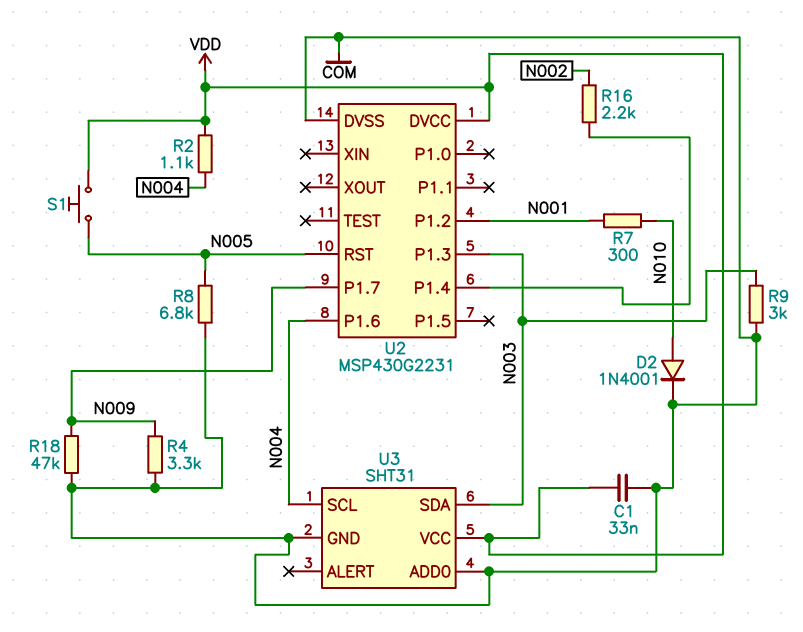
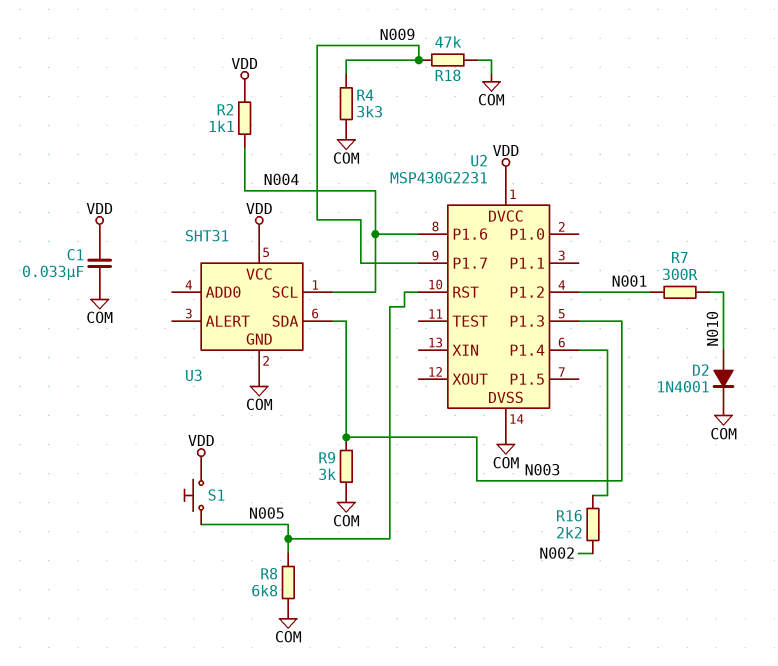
U3 pin ADD0: COM -> none

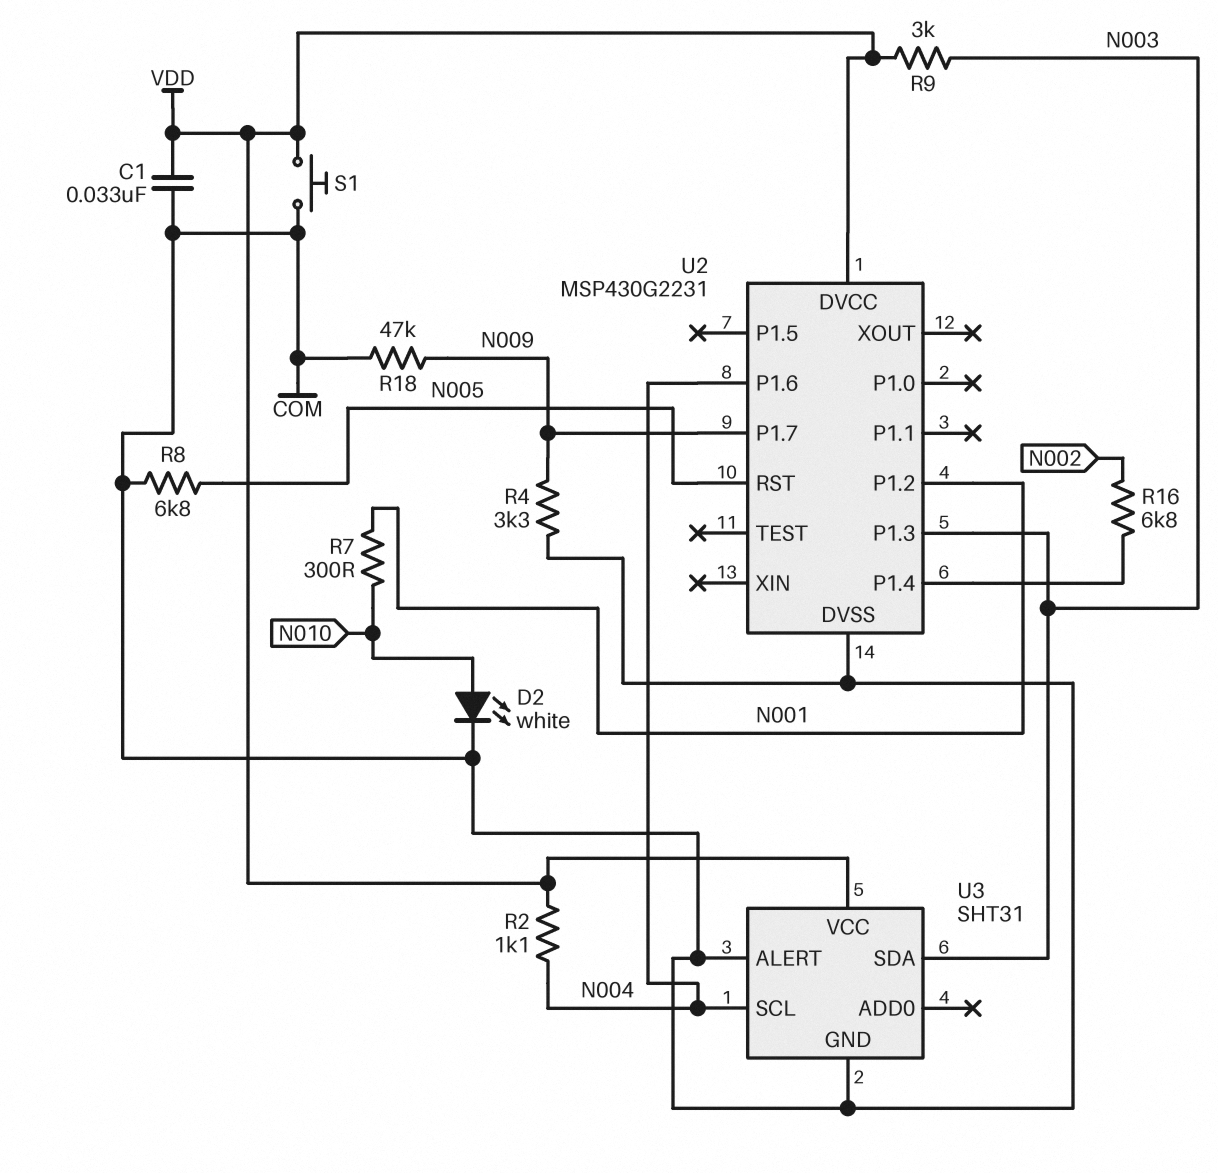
D2: diode 1N4001 (A N010, K COM) -> LED white (A N010, K COM)
R9: 3k (COM, N003) -> 3k (N003, VDD)
R16: 2.2k (N002, U2/P1.4) -> 6.8k (N002, U2/P1.4)
S1: button (N005, VDD) -> button (COM, VDD)
U3 pin ALERT: none -> COM

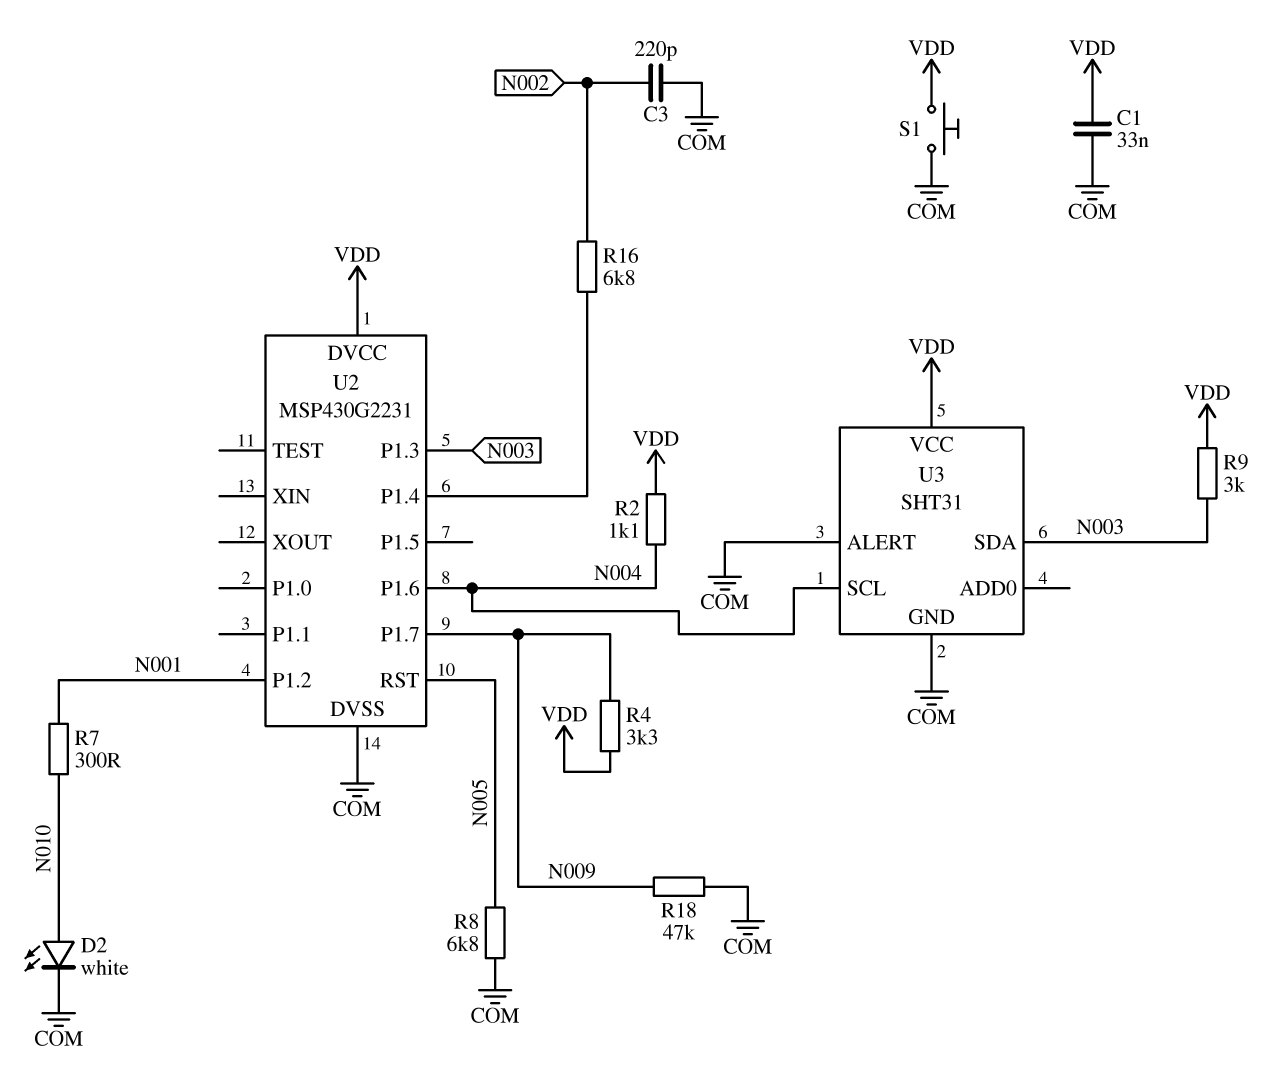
C3: none -> 220pF (COM, N002)
R4: 3.3k (COM, N009) -> 3.3k (N009, VDD)

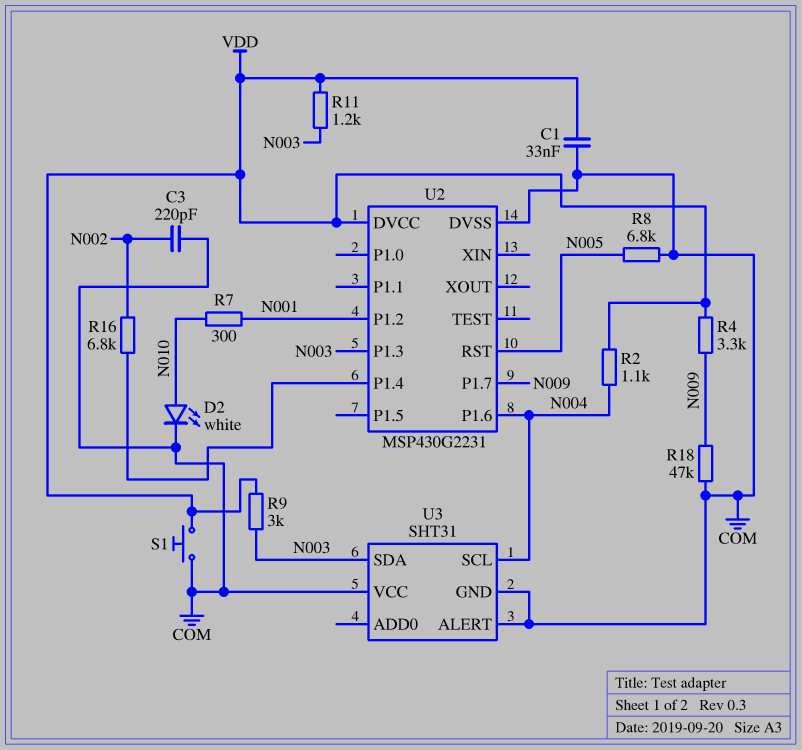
R11: none -> 1.2k (N003, VDD)
U3 pin VCC: VDD -> COM

